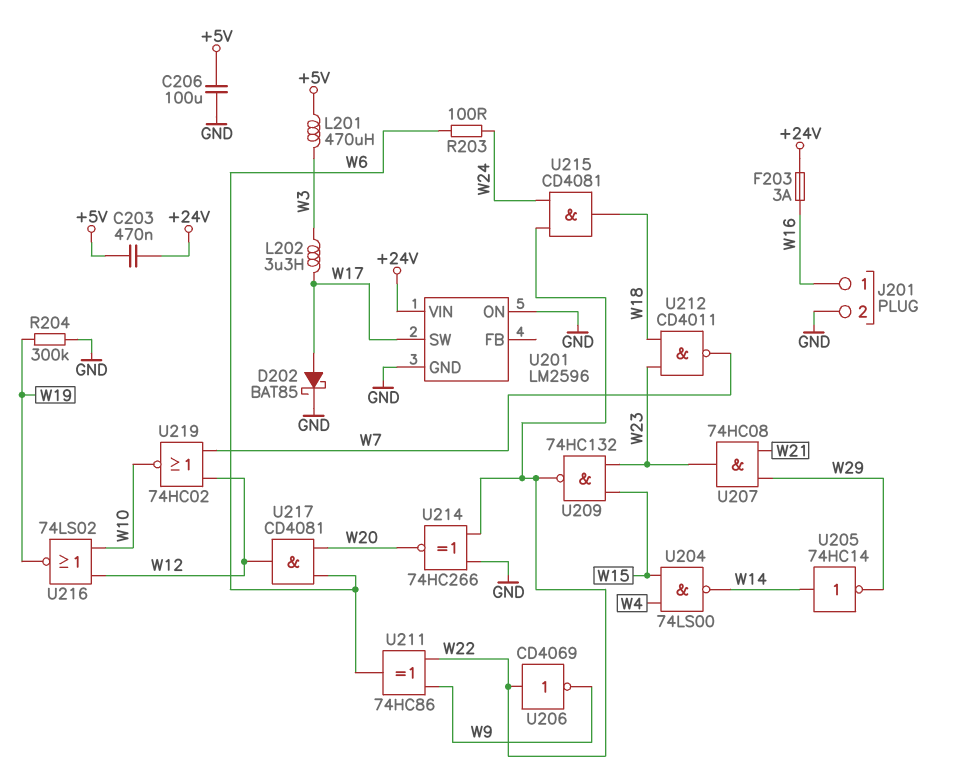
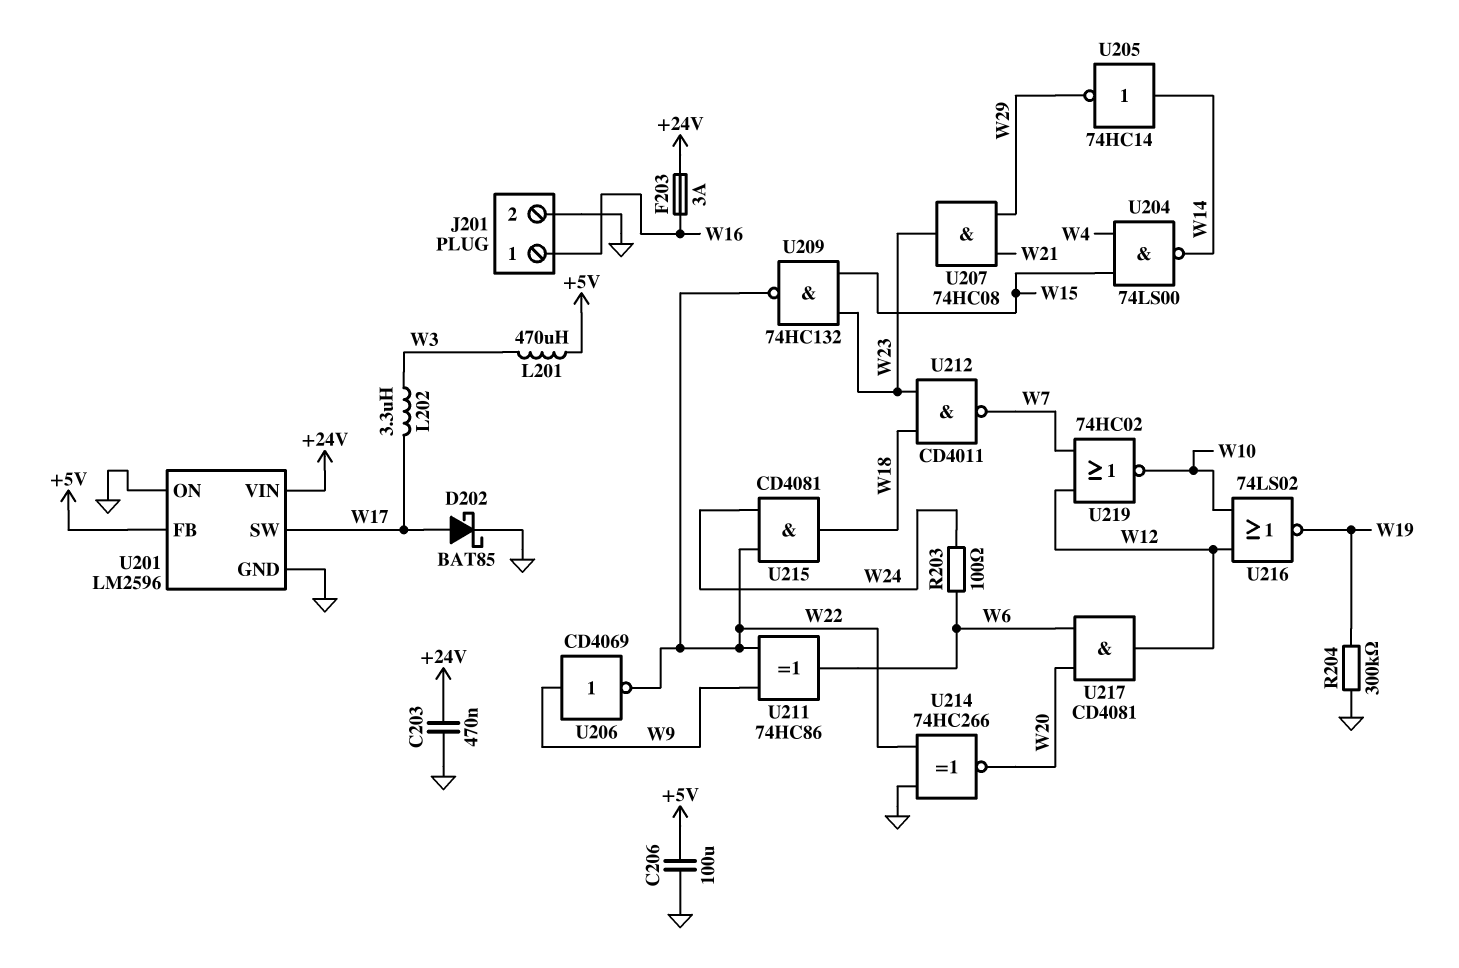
C203: 470nF (+5V, +24V) -> 470nF (+24V, GND)
U201 pin FB: none -> +5V
U206: NOT CD4069 (in W22, out W9) -> NOT CD4069 (in W9, out W22)

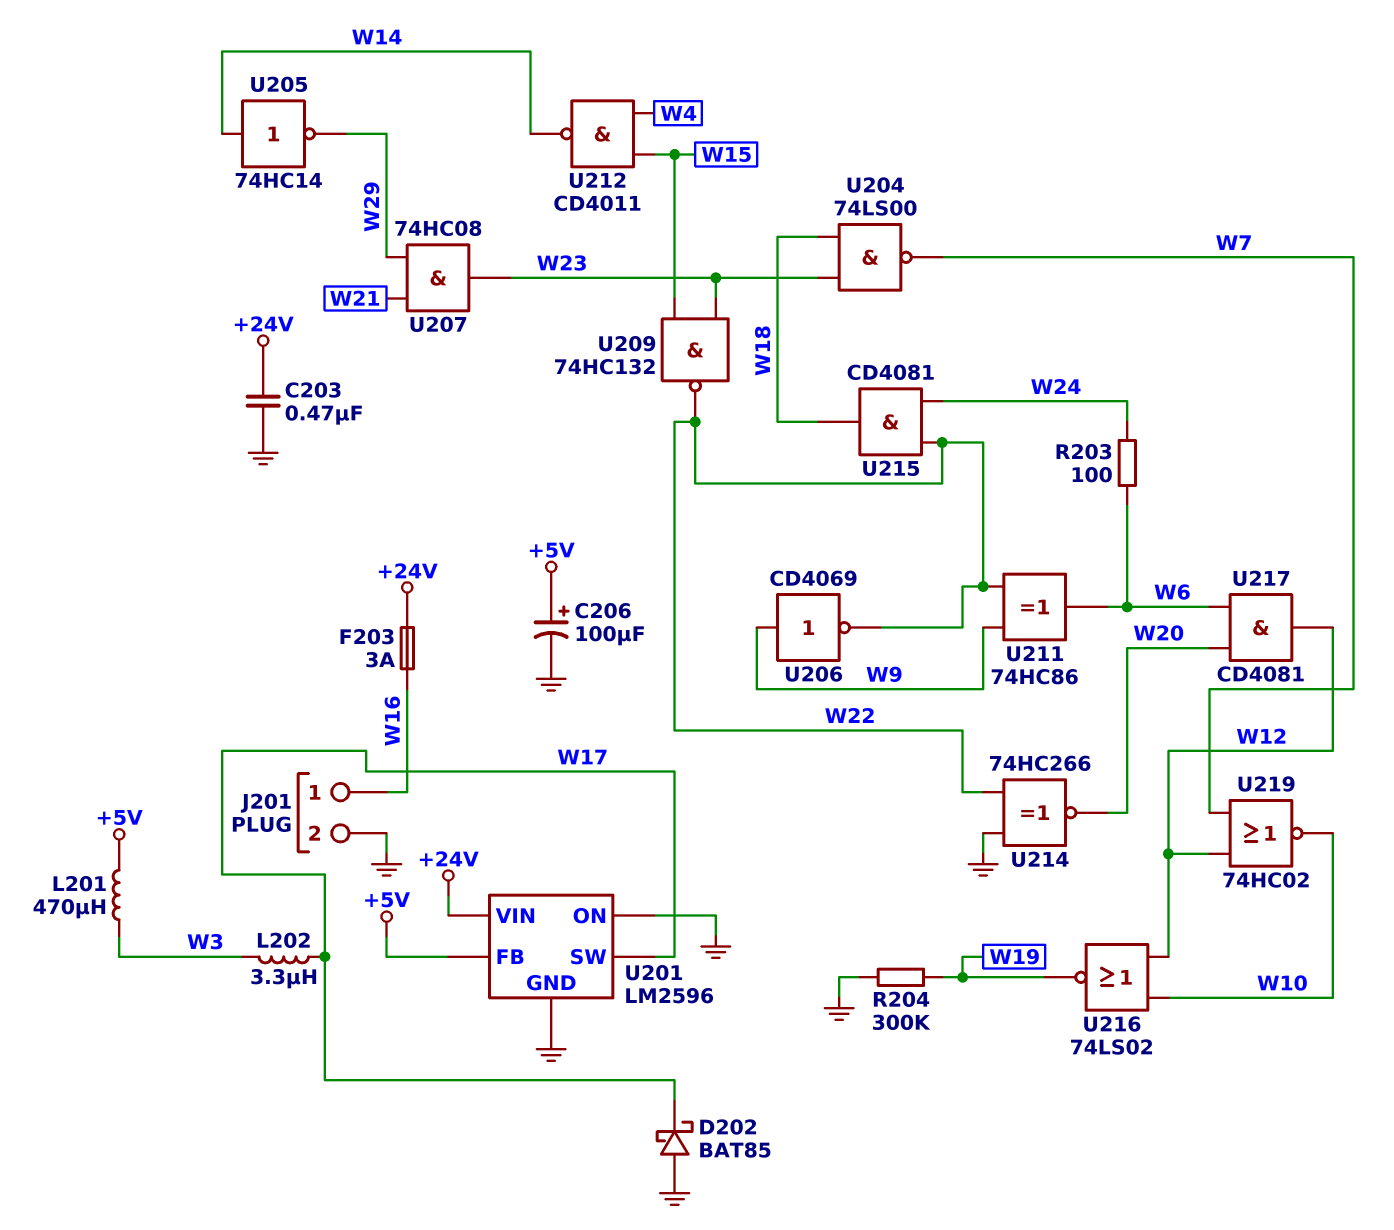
C206: 100uF (+5V, GND) -> 100uF (plus +5V, minus GND)
D202: schottky BAT85 (A W17, K GND) -> schottky BAT85 (A GND, K W17)
U204: NAND 74LS00 (in W4, in W15, out W14) -> NAND 74LS00 (in W18, in W23, out W7)
U212: NAND CD4011 (in W18, in W23, out W7) -> NAND CD4011 (in W4, in W15, out W14)

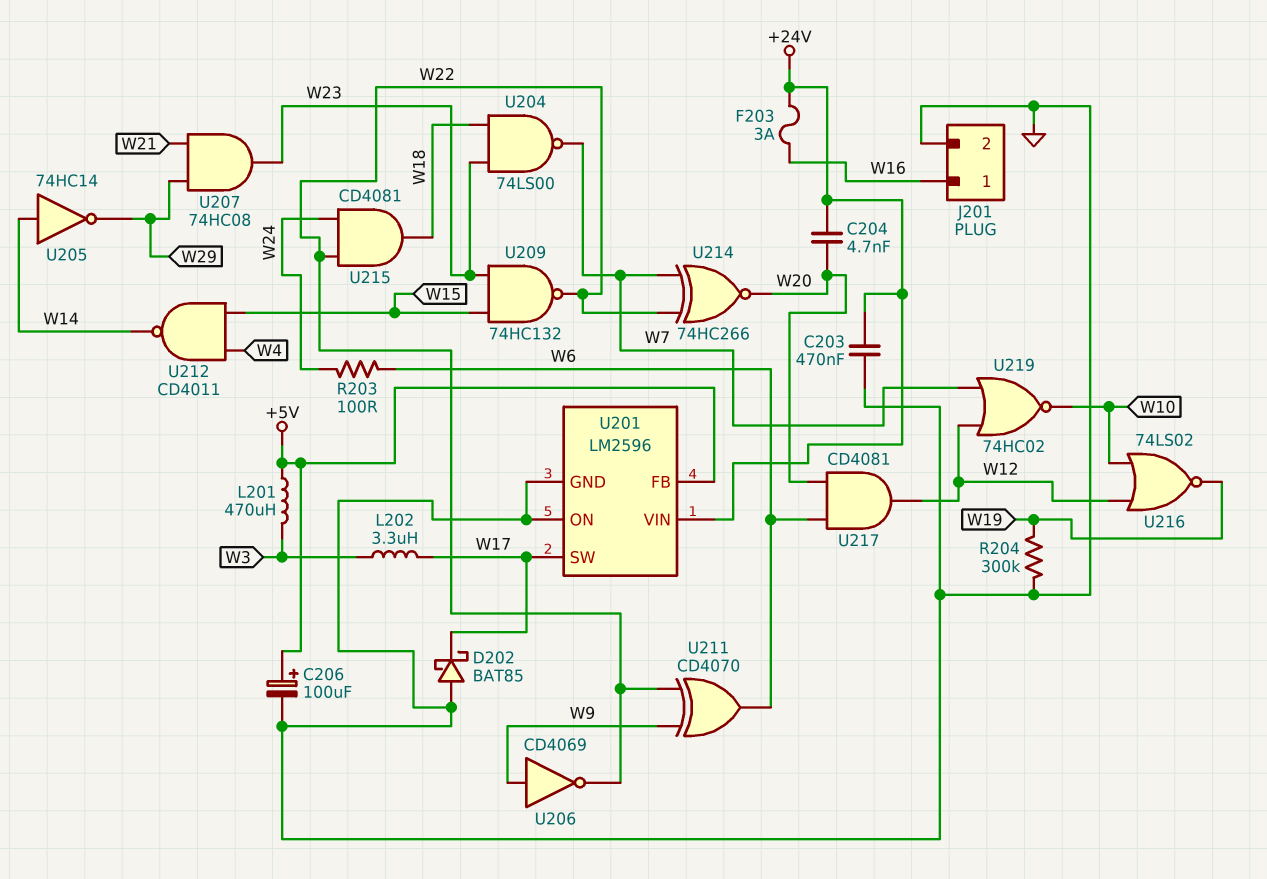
C204: none -> 4.7nF (+24V, W20)
U211: XOR 74HC86 (in W9, in W22, out W6) -> XOR CD4070 (in W9, in W22, out W6)
U214: XNOR 74HC266 (in GND, in W22, out W20) -> XNOR 74HC266 (in W7, in W22, out W20)

